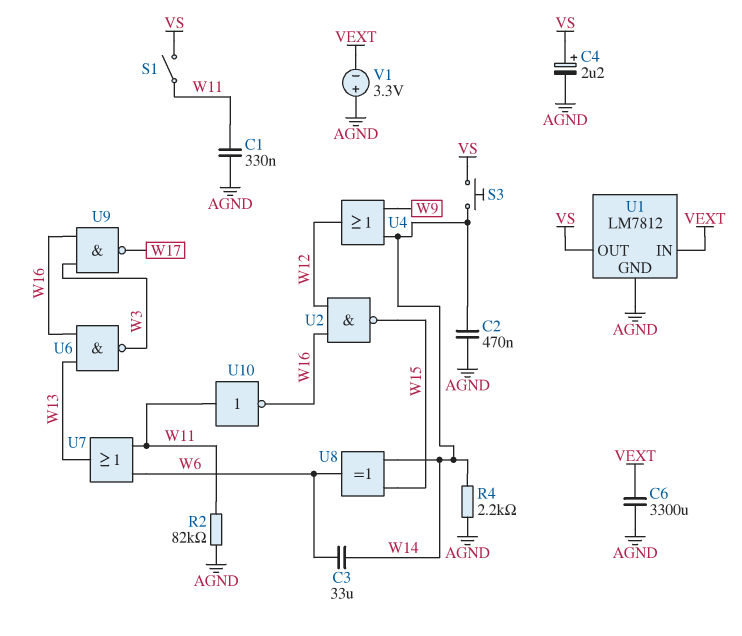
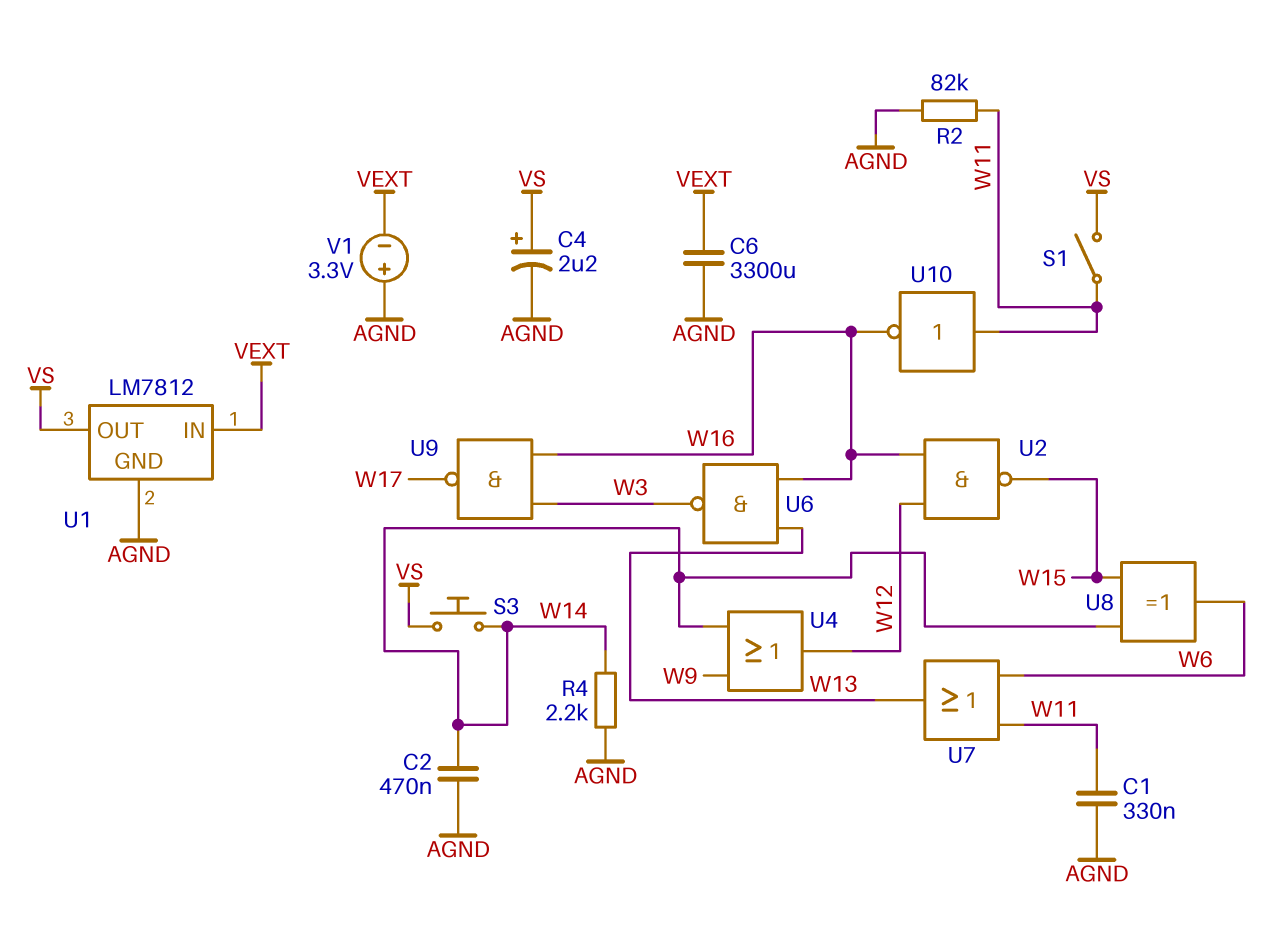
C3: 33uF (W6, W14) -> none

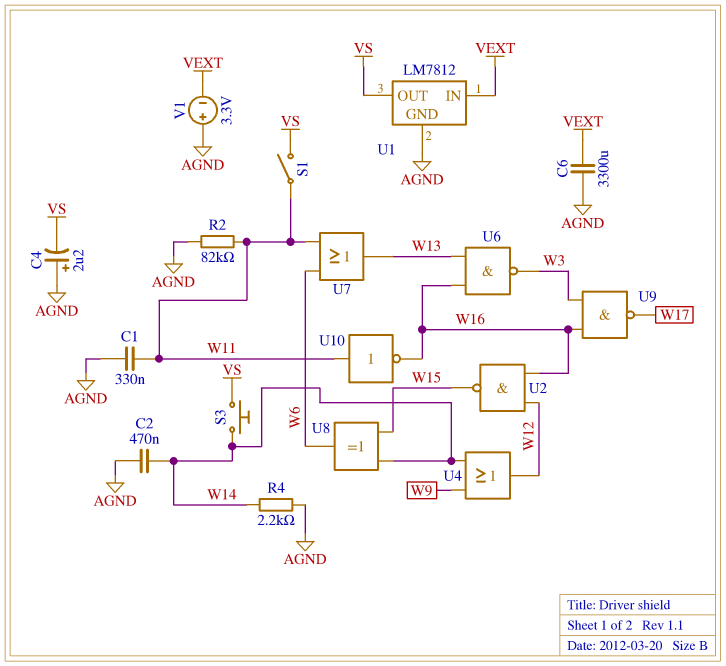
C4: 2.2uF (plus VS, minus AGND) -> 2.2uF (plus AGND, minus VS)

